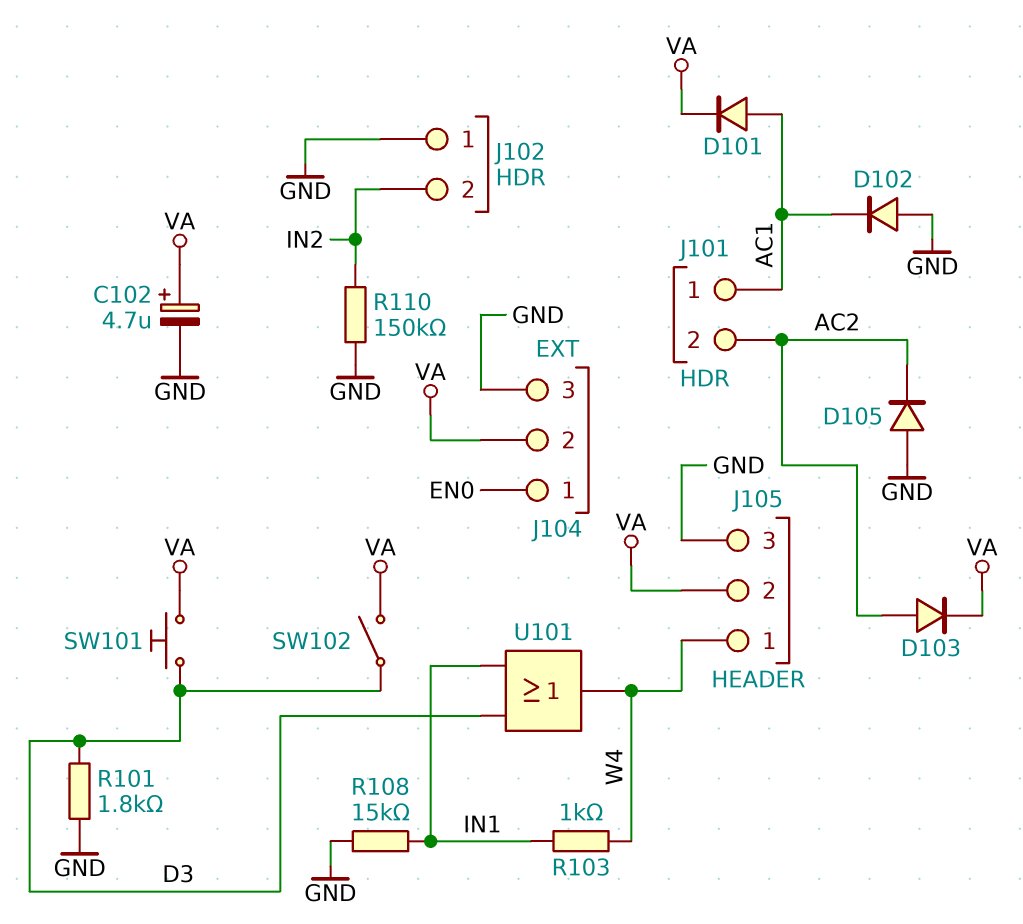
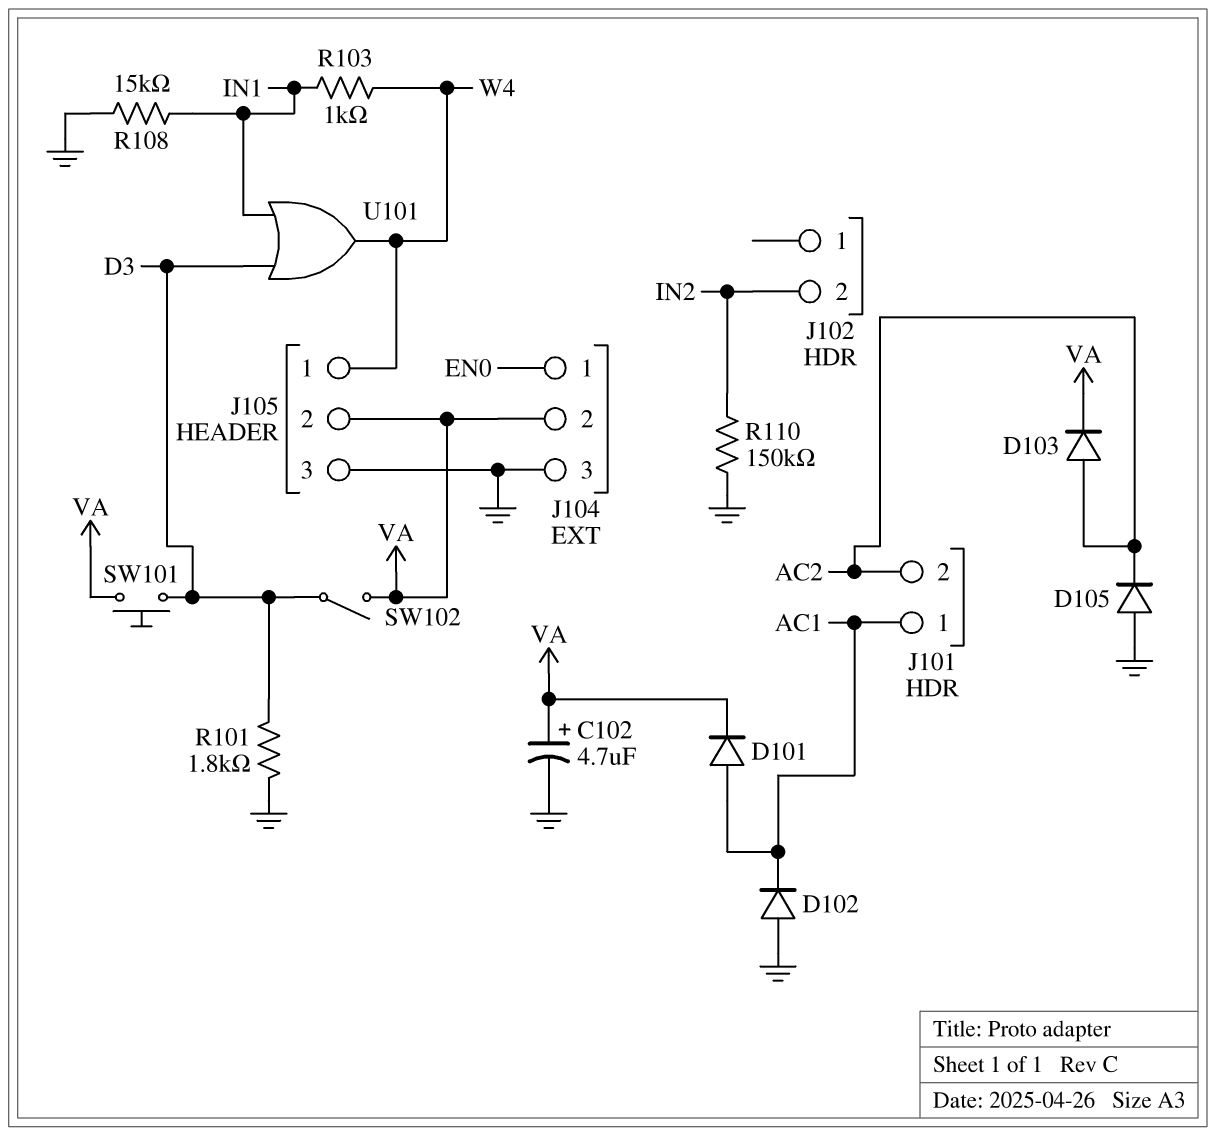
J102 pin 1: GND -> none

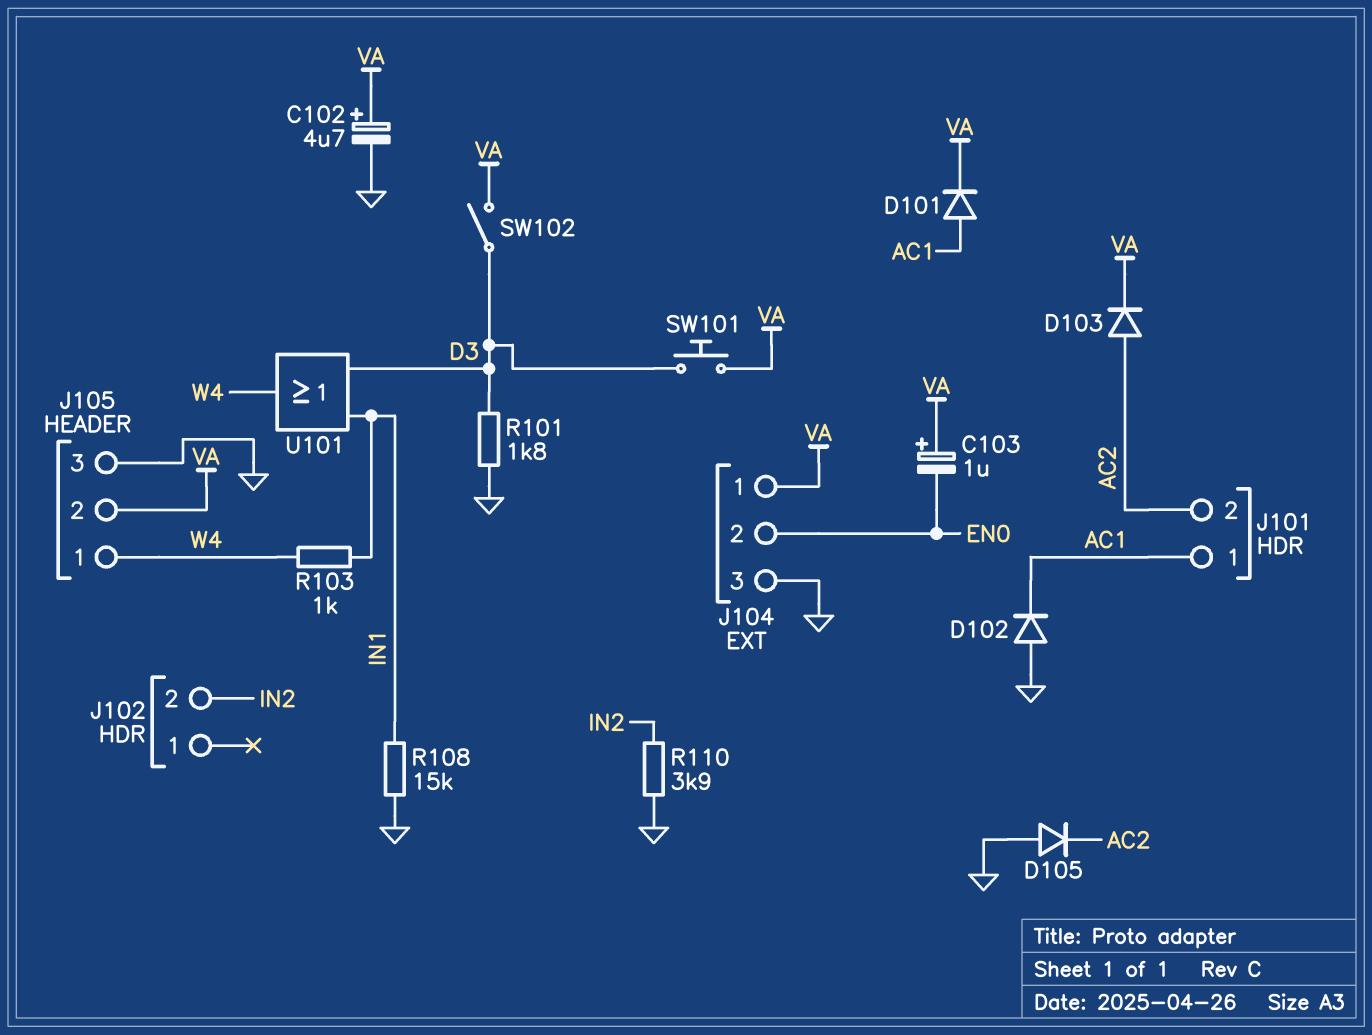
C103: none -> 1uF (plus VA, minus EN0)
J104 pin 1: EN0 -> VA
J104 pin 2: VA -> EN0
R110: 150k (GND, IN2) -> 3.9k (GND, IN2)

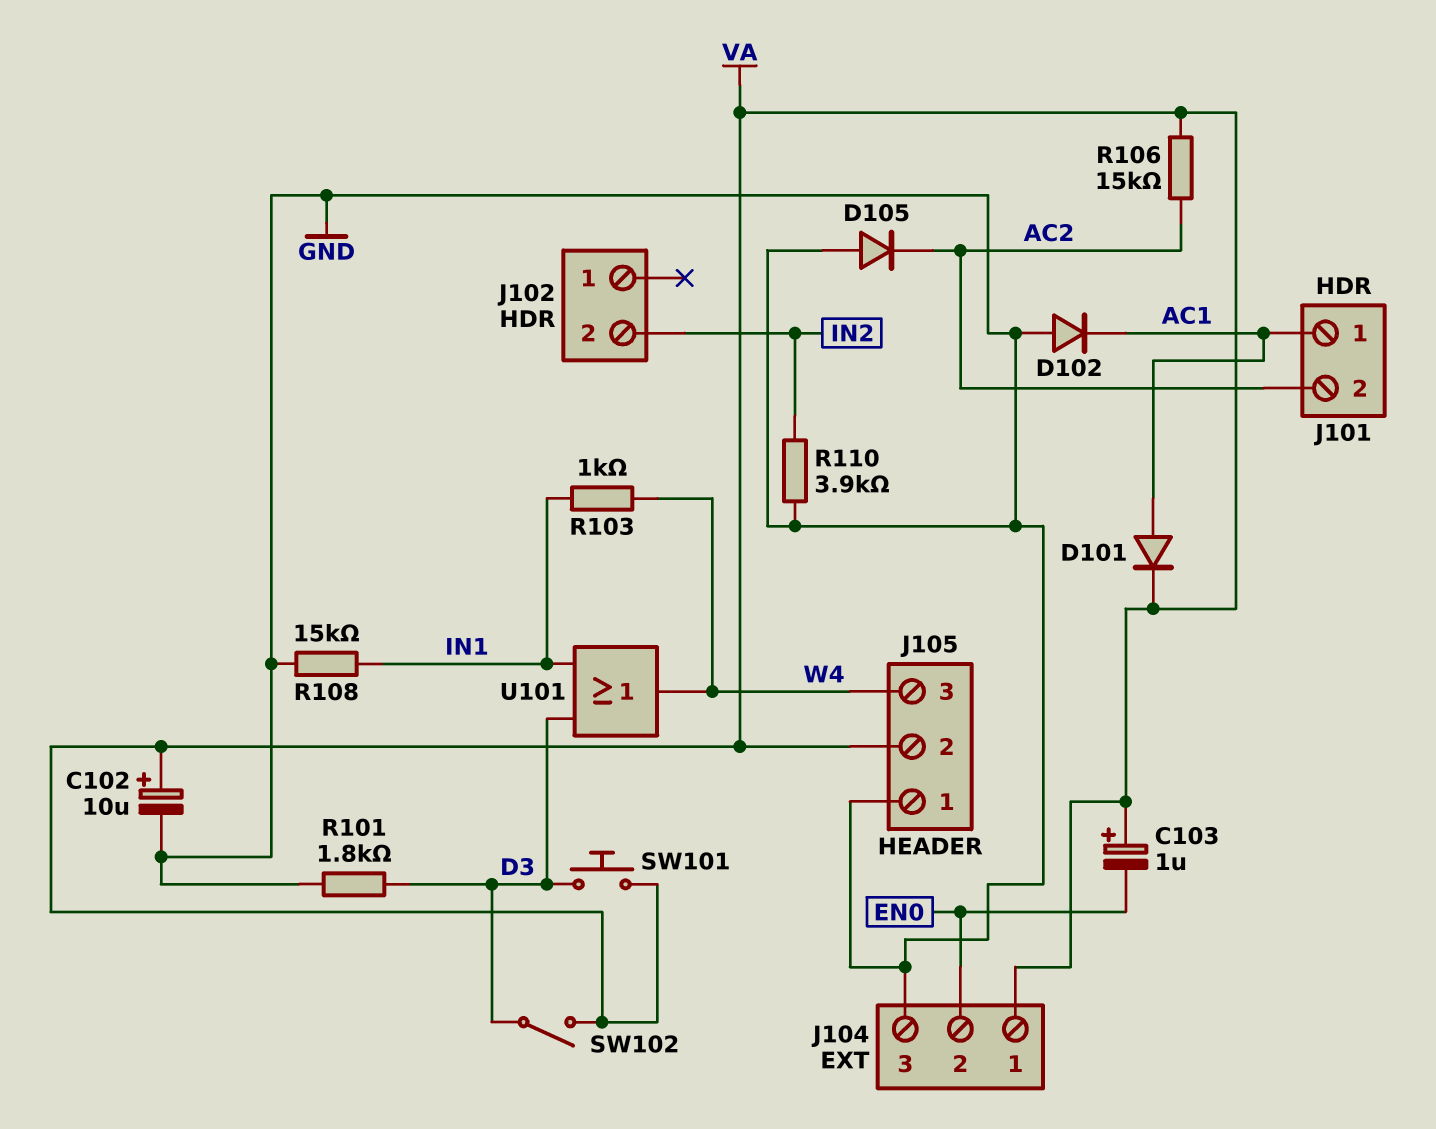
C102: 4.7uF (plus VA, minus GND) -> 10uF (plus VA, minus GND)
D103: diode (A AC2, K VA) -> none
J105 pin 1: W4 -> GND
J105 pin 3: GND -> W4
R106: none -> 15k (AC2, VA)

